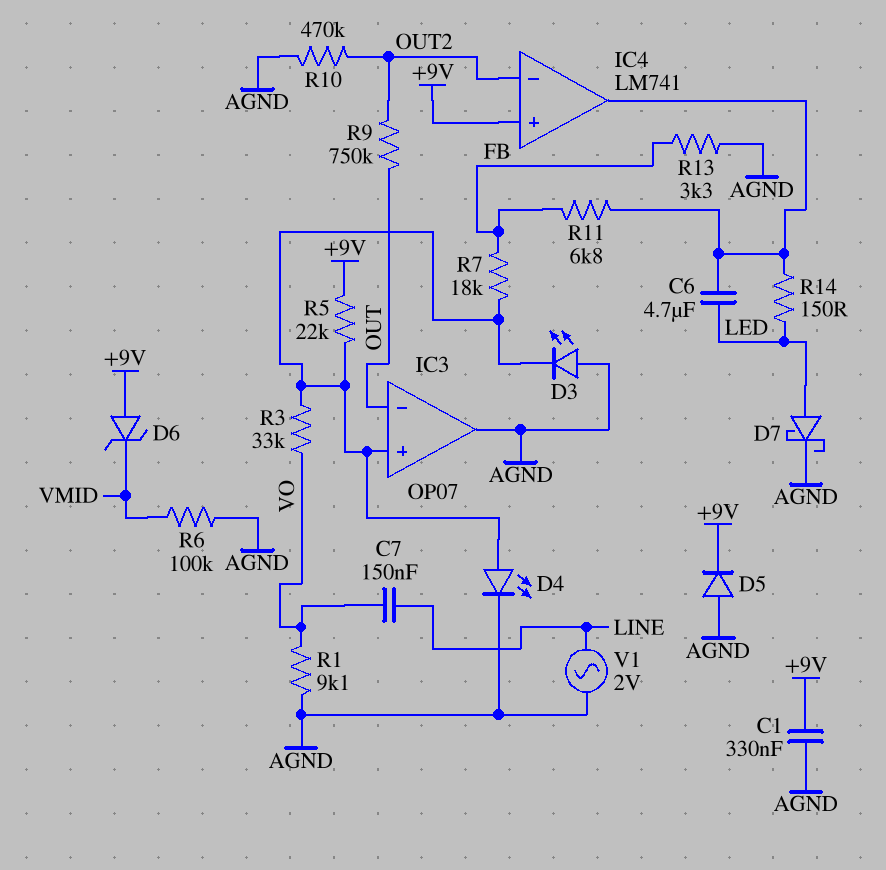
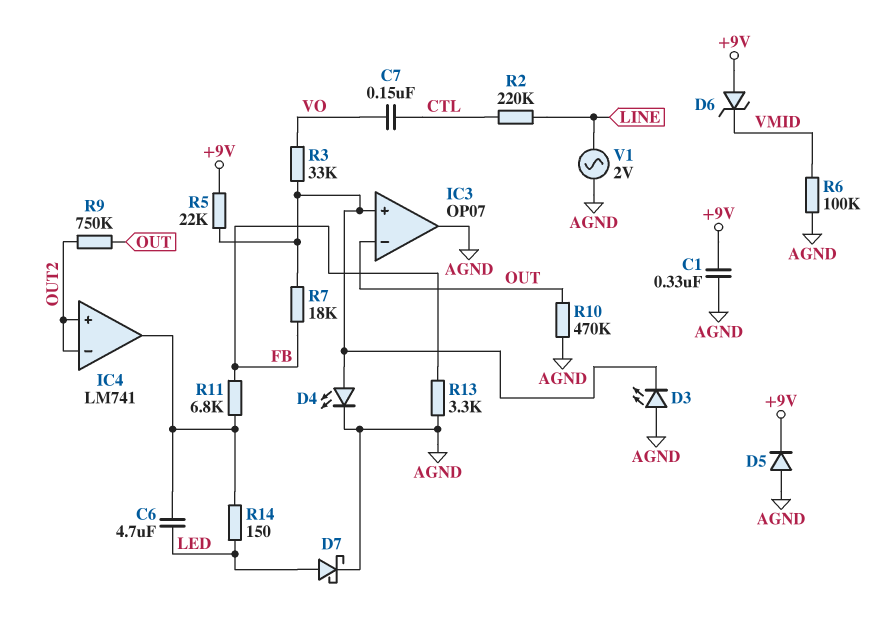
C7: 150nF (LINE, VO) -> 150nF (CTL, VO)
IC4 pin in+: +9V -> OUT2
R1: 9.1k (AGND, VO) -> none
R2: none -> 220k (CTL, LINE)
R10: 470k (AGND, OUT2) -> 470k (AGND, OUT)

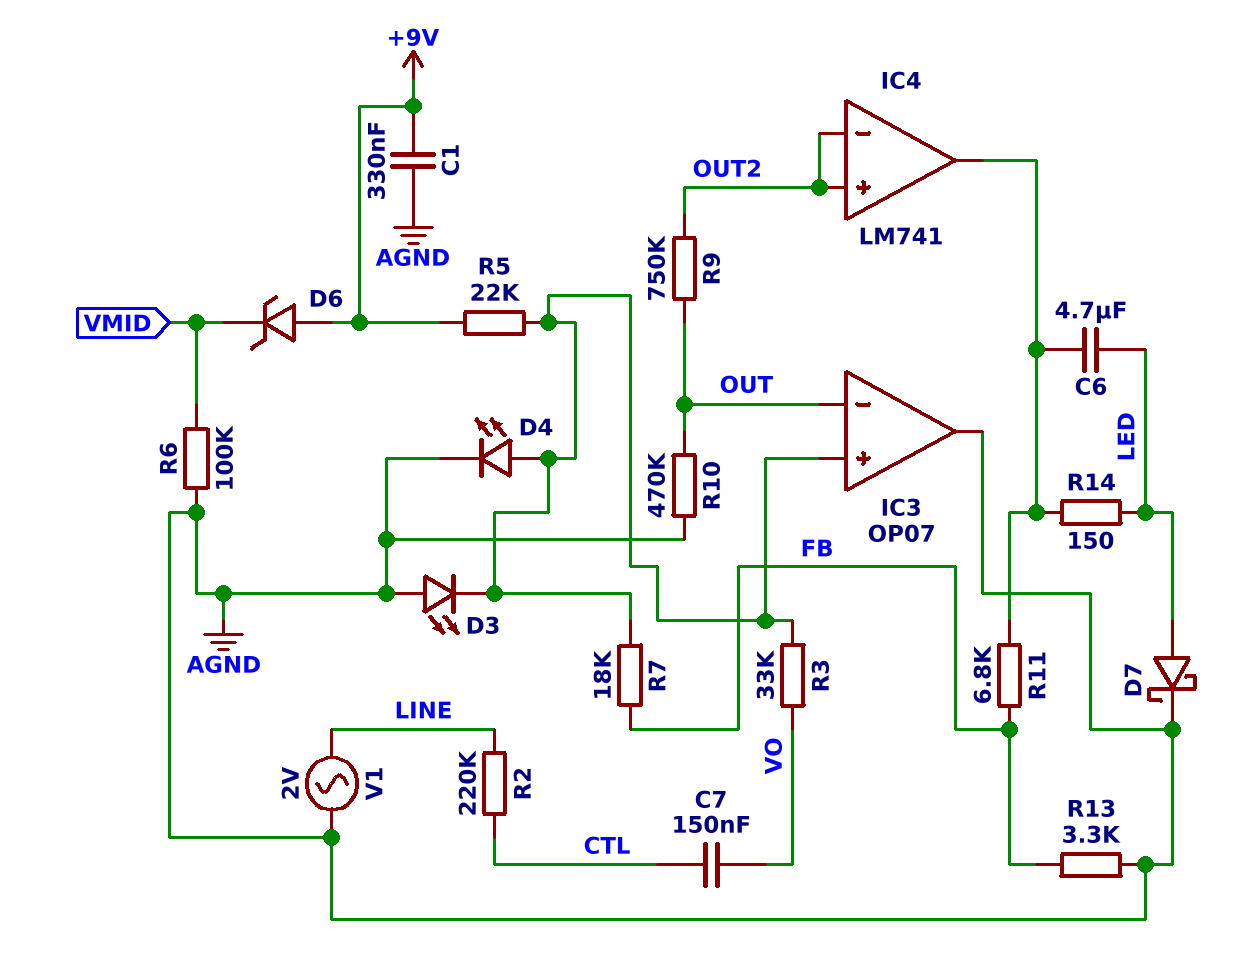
D5: diode (A AGND, K +9V) -> none

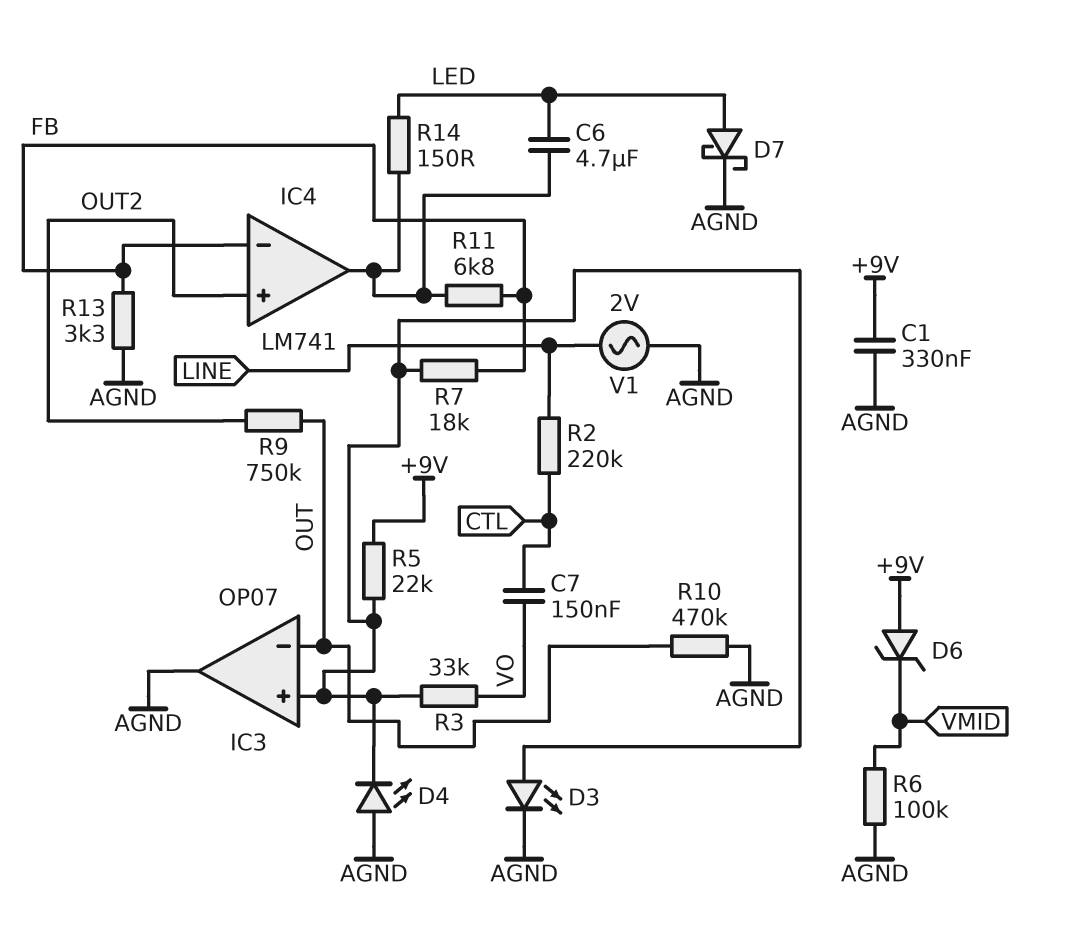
D3: LED (A AGND, K IC3/in+) -> LED (A IC3/in+, K AGND)
D4: LED (A IC3/in+, K AGND) -> LED (A AGND, K IC3/in+)
IC4 pin in-: OUT2 -> FB

